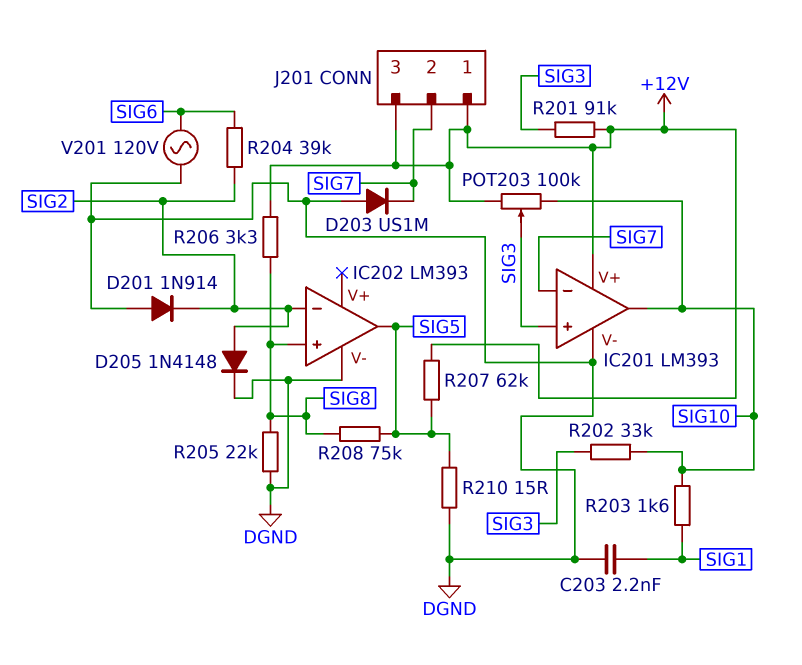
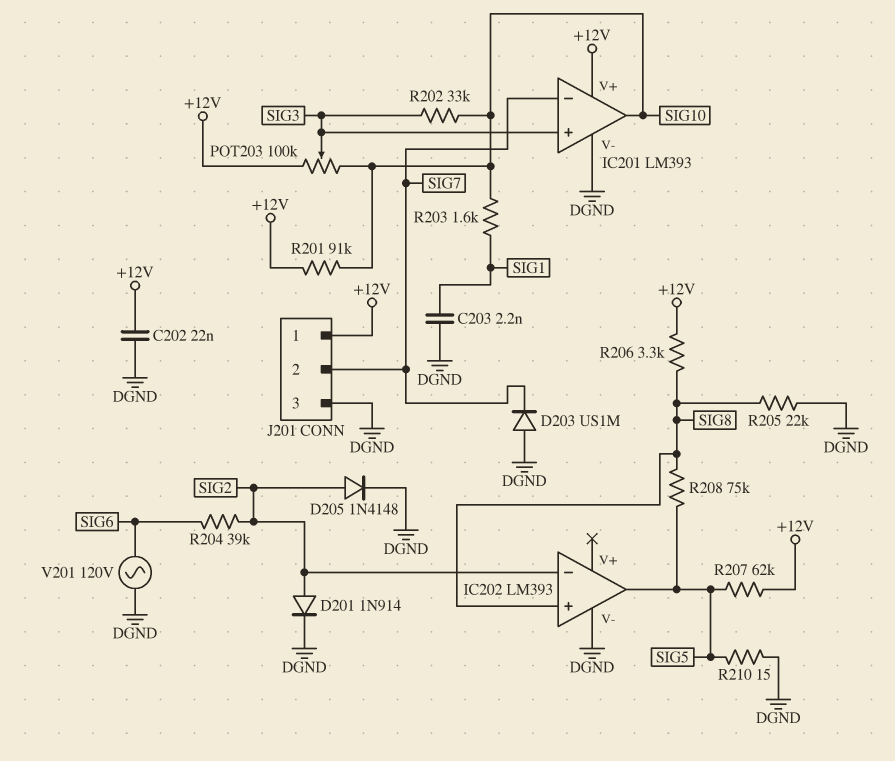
C202: none -> 22nF (+12V, DGND)
D201: diode 1N914 (A DGND, K SIG2) -> diode 1N914 (A SIG2, K DGND)
J201 pin 3: +12V -> DGND
R201: 91k (+12V, SIG3) -> 91k (+12V, SIG10)

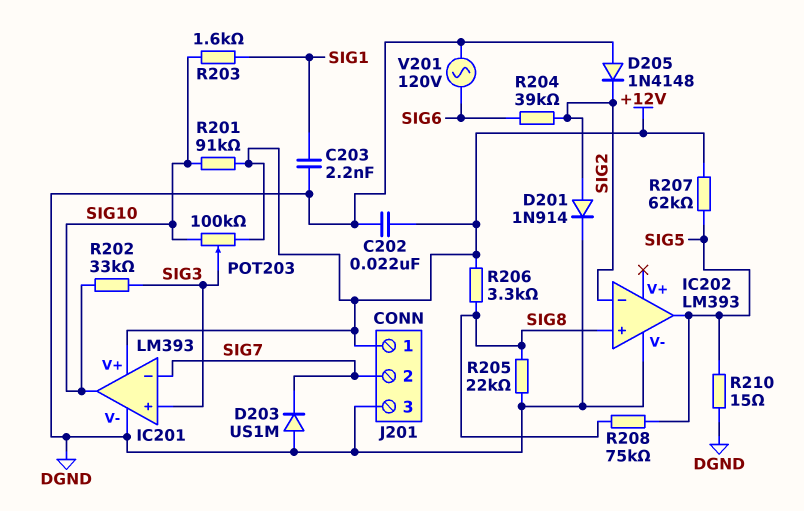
D205: diode 1N4148 (A SIG2, K DGND) -> diode 1N4148 (A DGND, K SIG2)

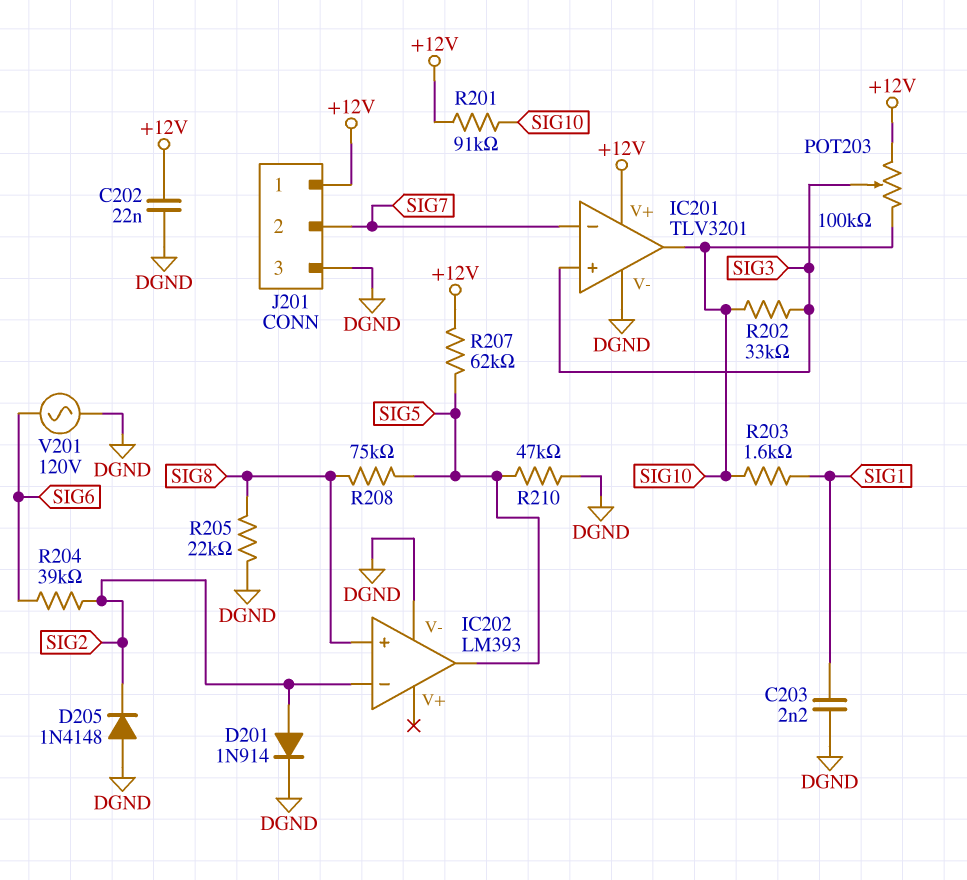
D203: diode US1M (A DGND, K SIG7) -> none
IC201: LM393 -> TLV3201
R206: 3.3k (+12V, SIG8) -> none
R210: 15 (DGND, SIG5) -> 47k (DGND, SIG5)

